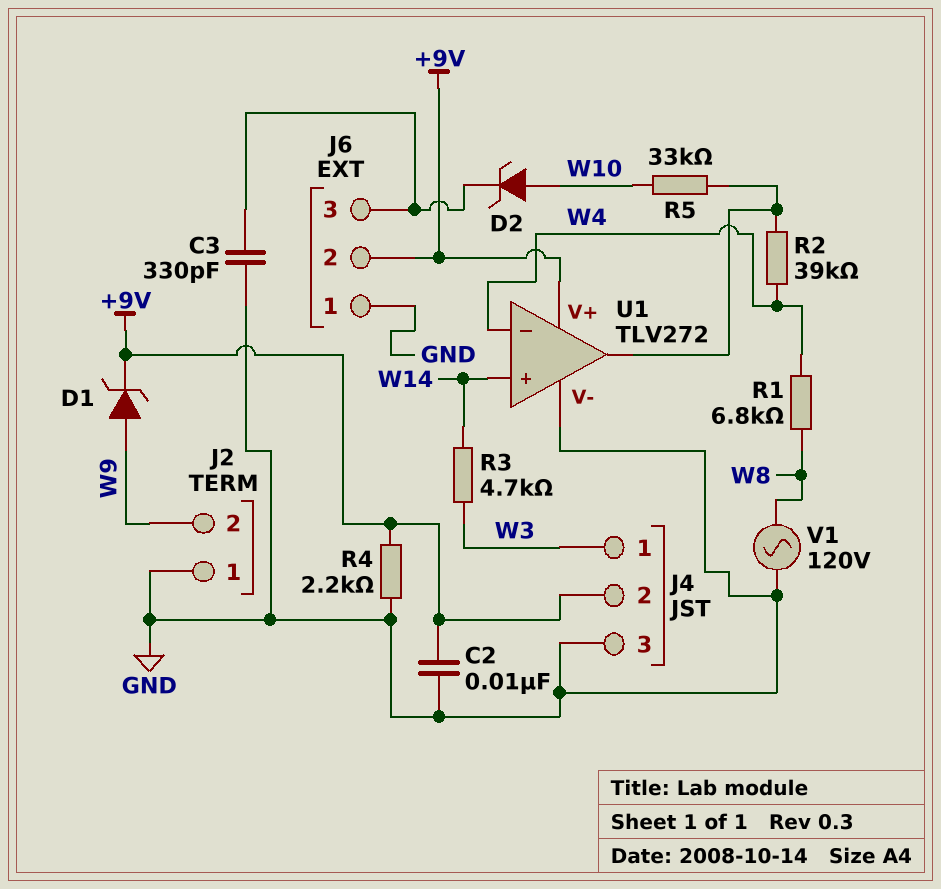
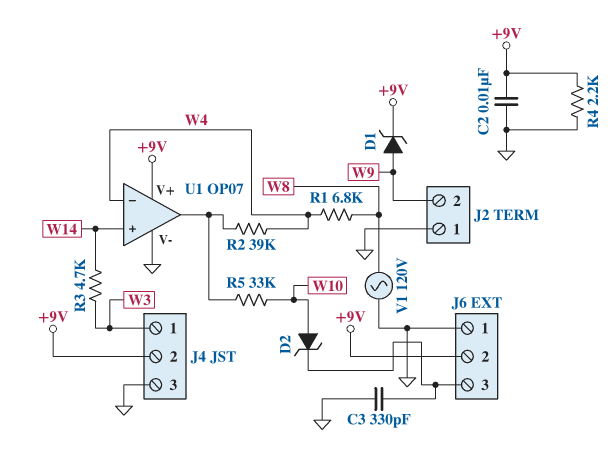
U1: TLV272 -> OP07

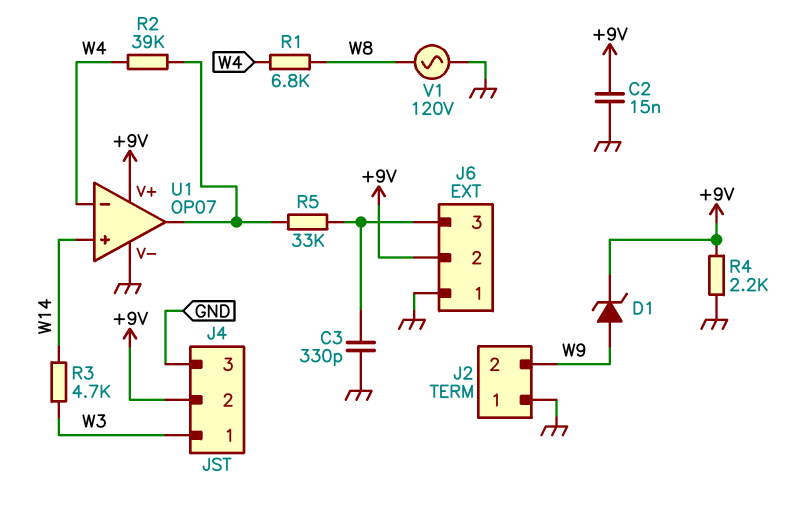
C2: 10nF (+9V, GND) -> 15nF (+9V, GND)
D2: zener (A W10, K J6/3) -> none
R5: 33k (U1/out, W10) -> 33k (J6/3, U1/out)

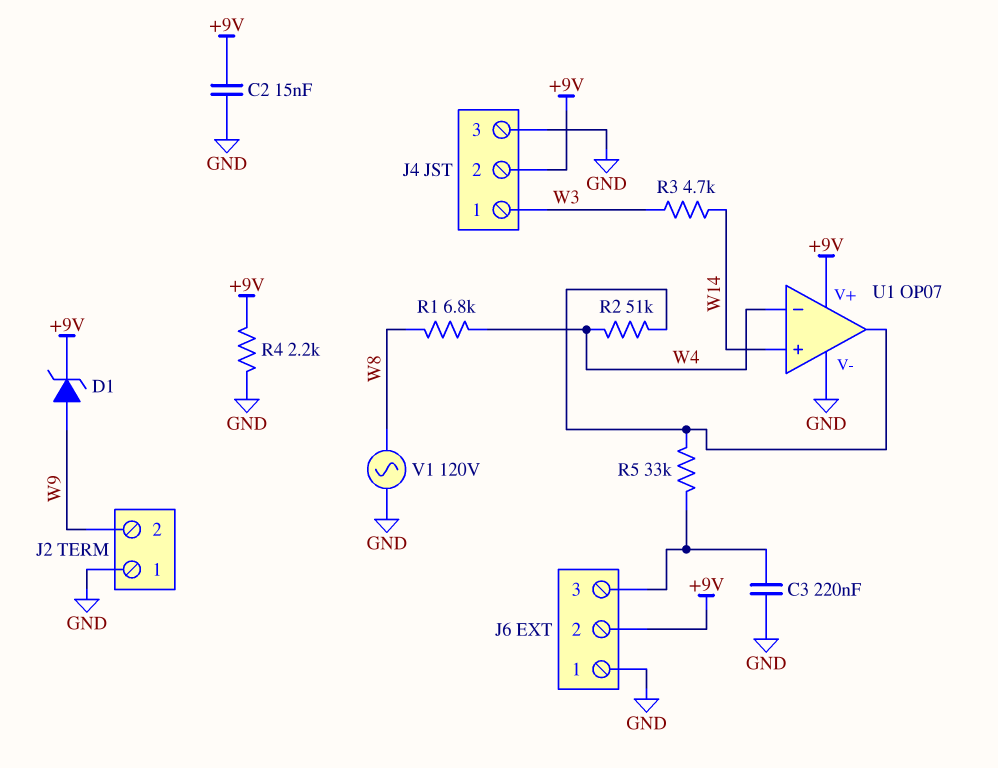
C3: 330pF (GND, J6/3) -> 220nF (GND, J6/3)
R2: 39k (U1/out, W4) -> 51k (U1/out, W4)

